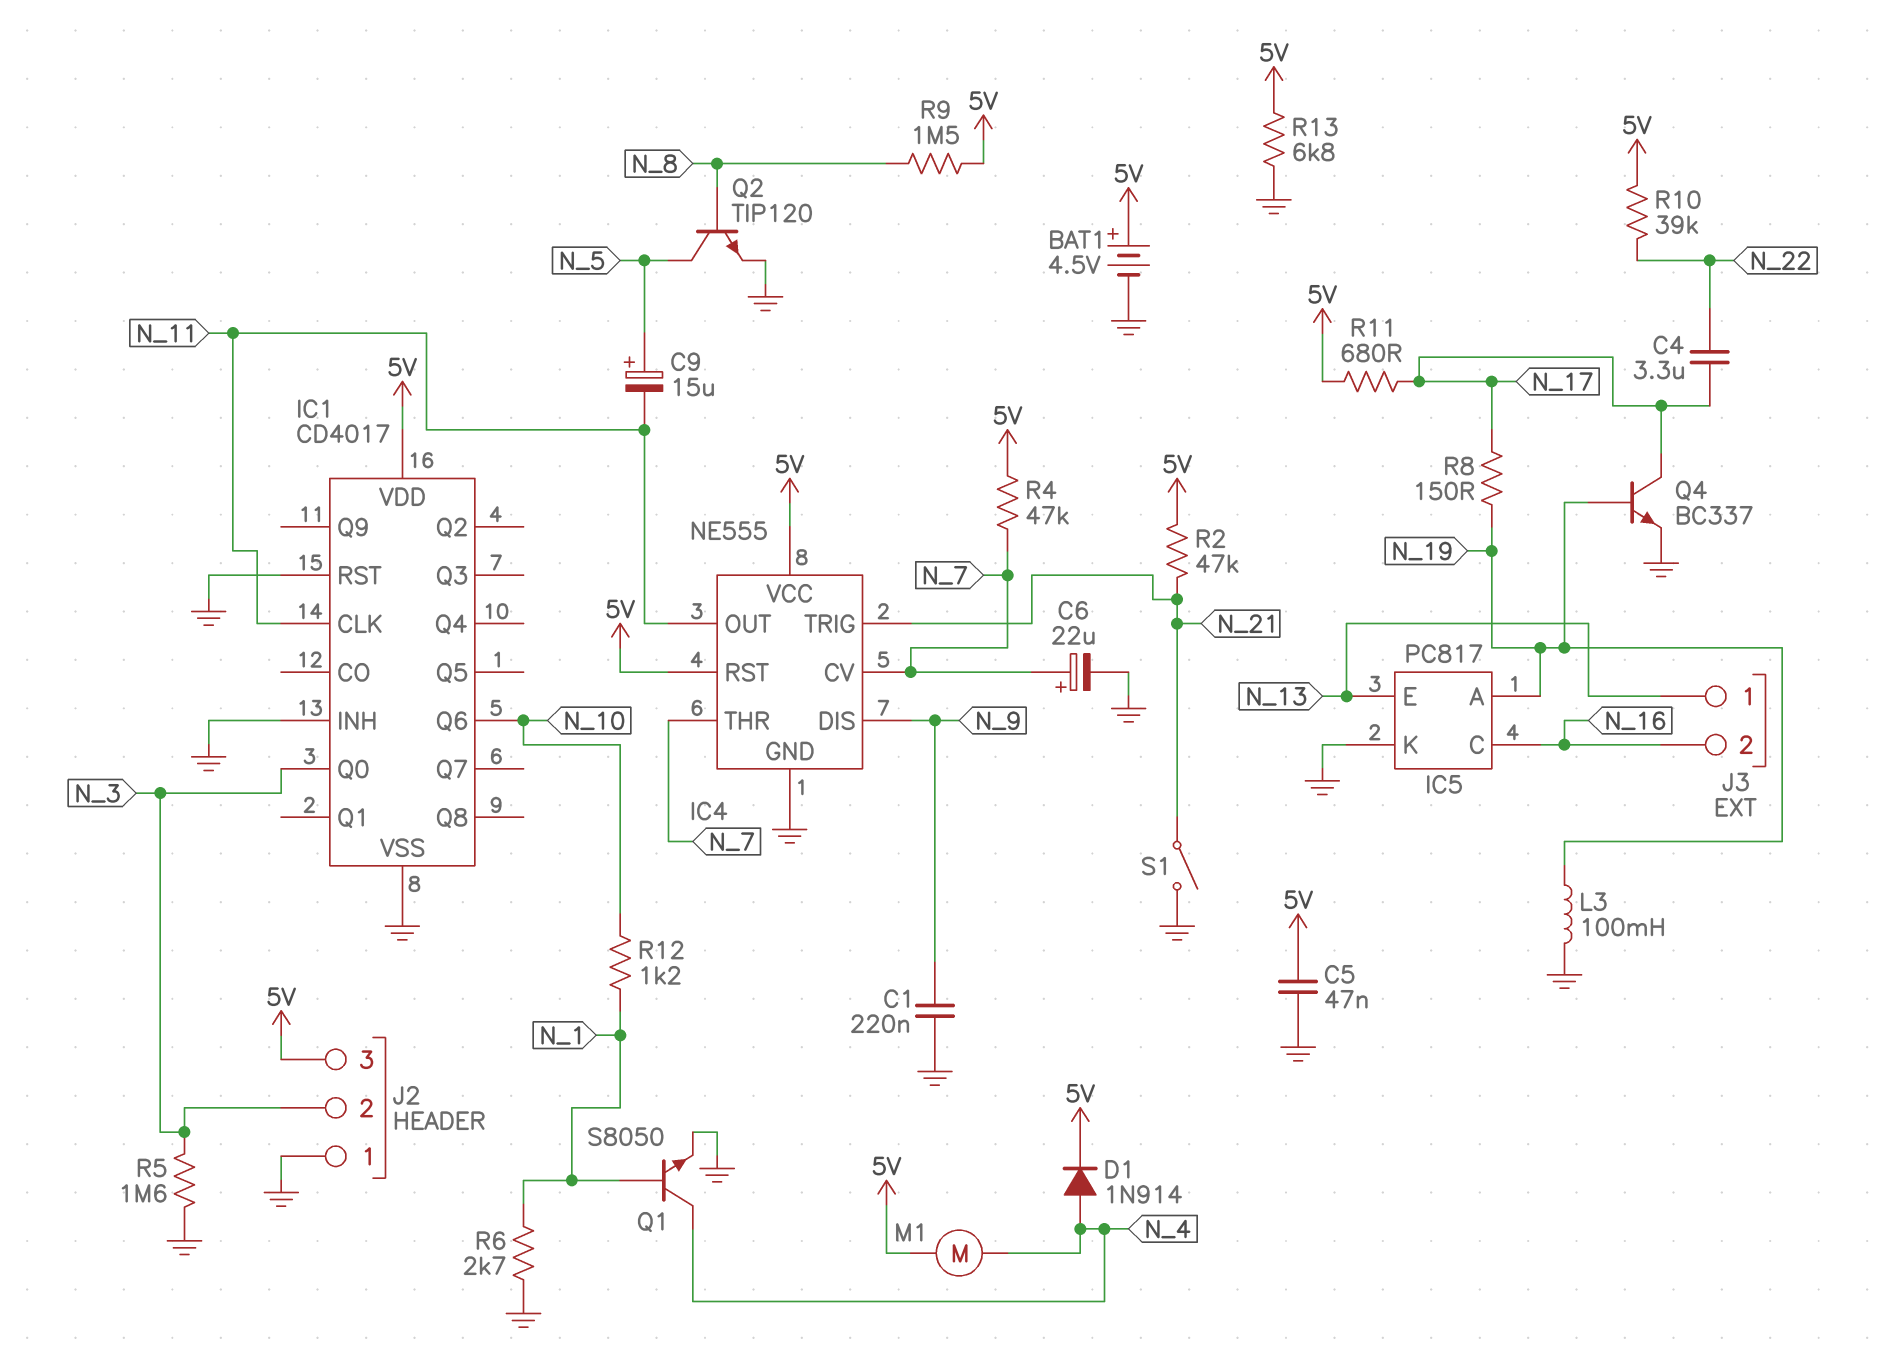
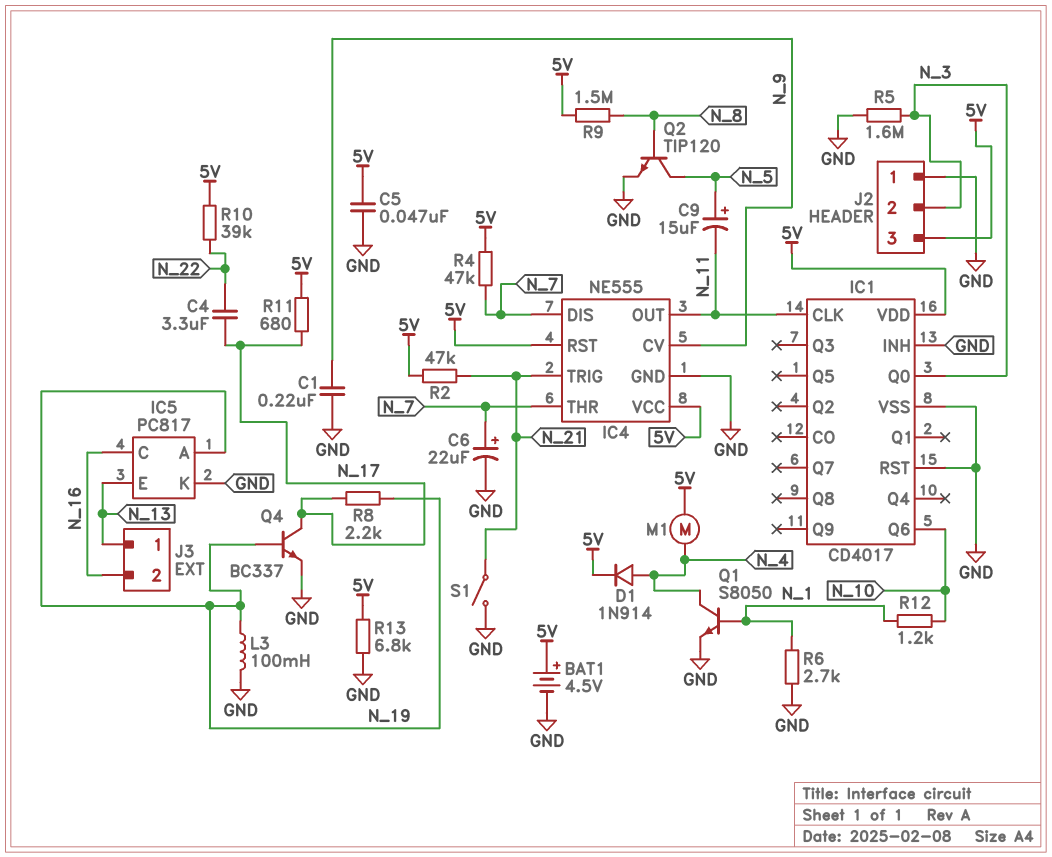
IC4 pin CV: N_7 -> N_9
IC4 pin DIS: N_9 -> N_7
R8: 150 (N_17, N_19) -> 2.2k (N_17, N_19)

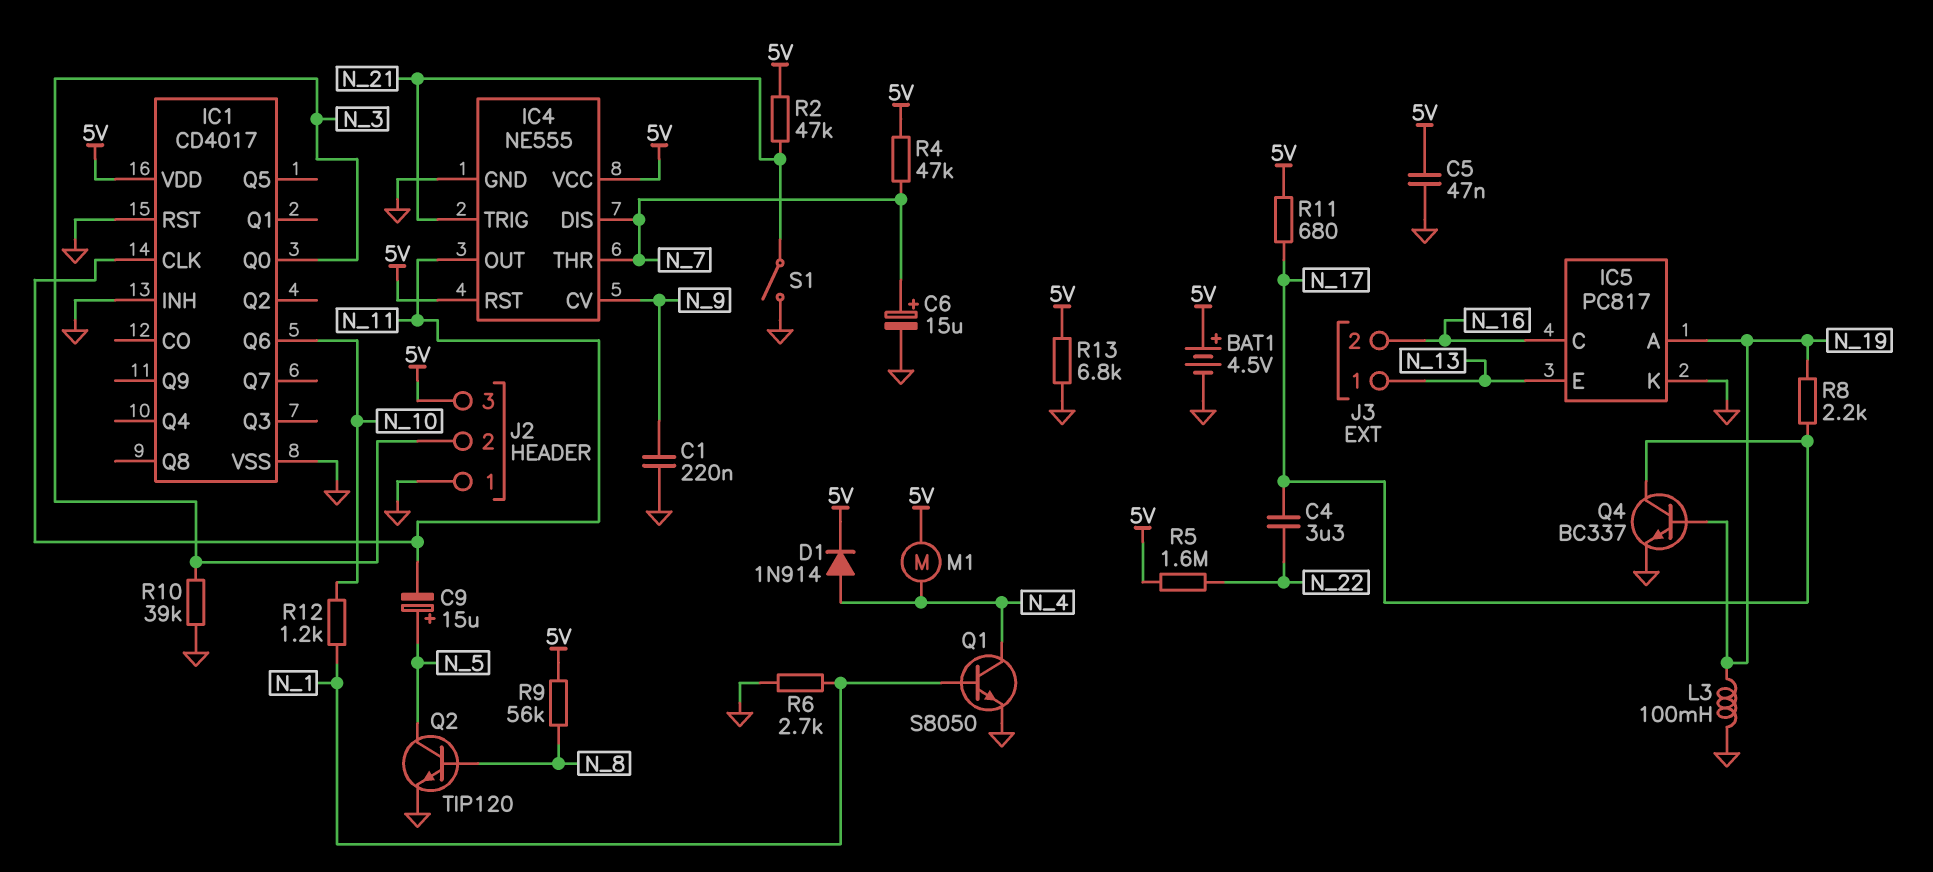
C6: 22uF (plus N_7, minus GND) -> 15uF (plus N_7, minus GND)
R5: 1.6M (GND, N_3) -> 1.6M (5V, N_22)
R9: 1.5M (5V, N_8) -> 56k (5V, N_8)
R10: 39k (5V, N_22) -> 39k (GND, N_3)

